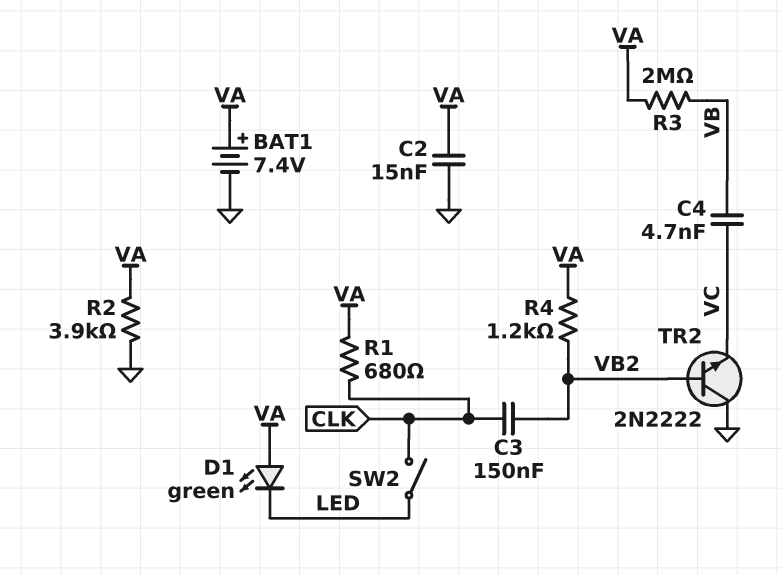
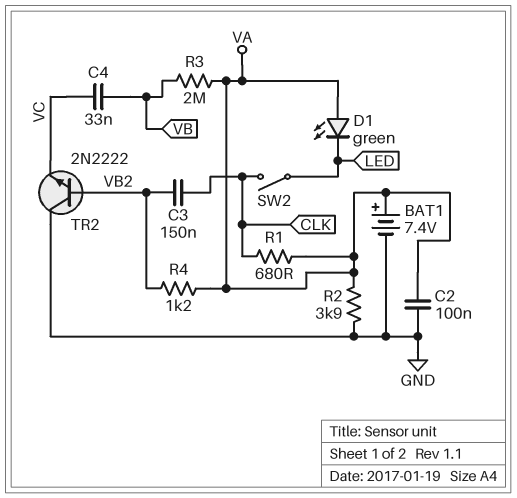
C2: 15nF (GND, VA) -> 100nF (GND, VA)
C4: 4.7nF (VB, VC) -> 33nF (VB, VC)

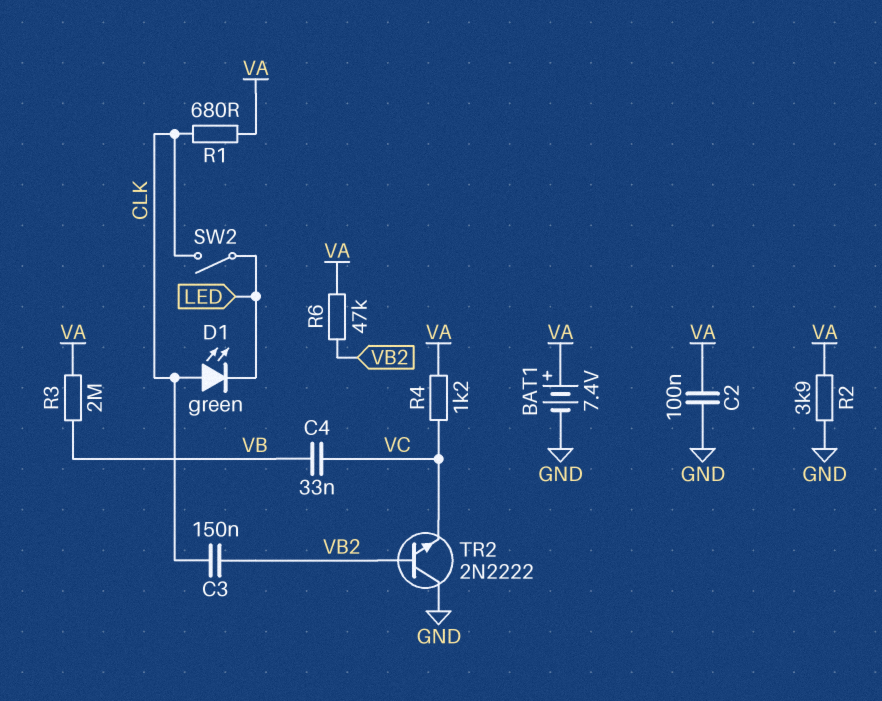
D1: LED green (A VA, K LED) -> LED green (A CLK, K LED)
R4: 1.2k (VA, VB2) -> 1.2k (VA, VC)
R6: none -> 47k (VA, VB2)

